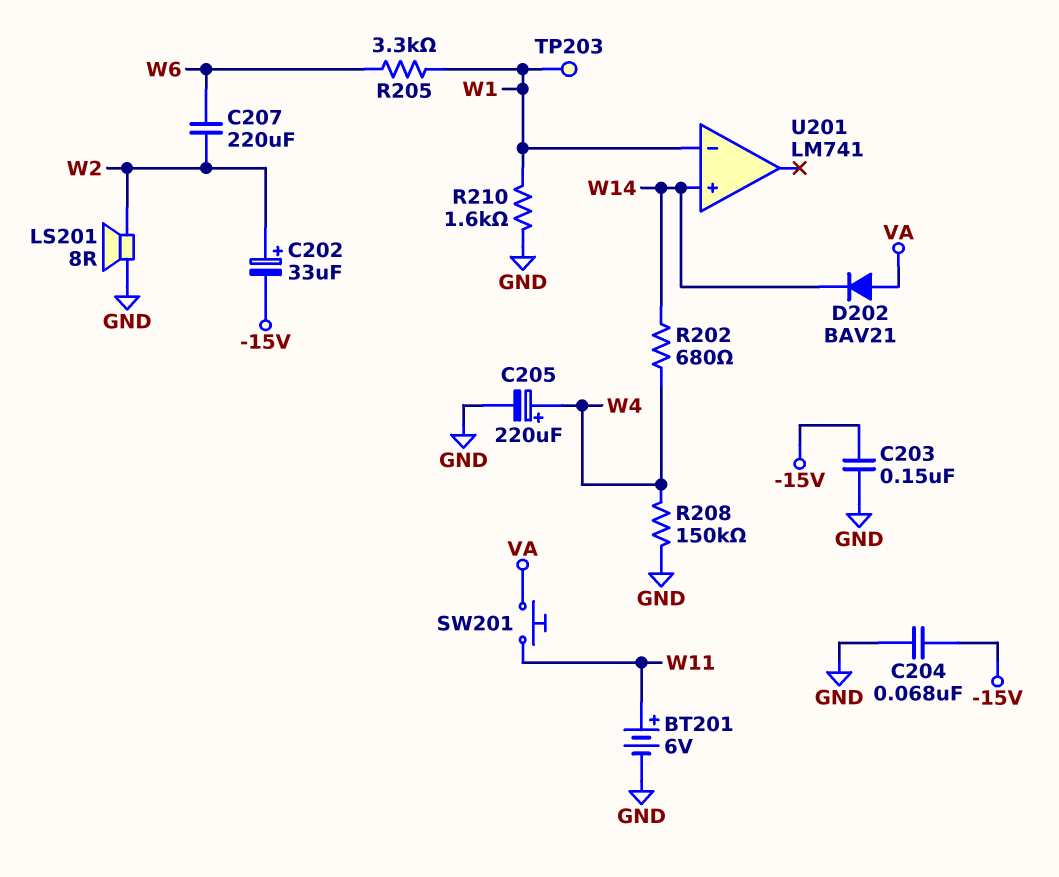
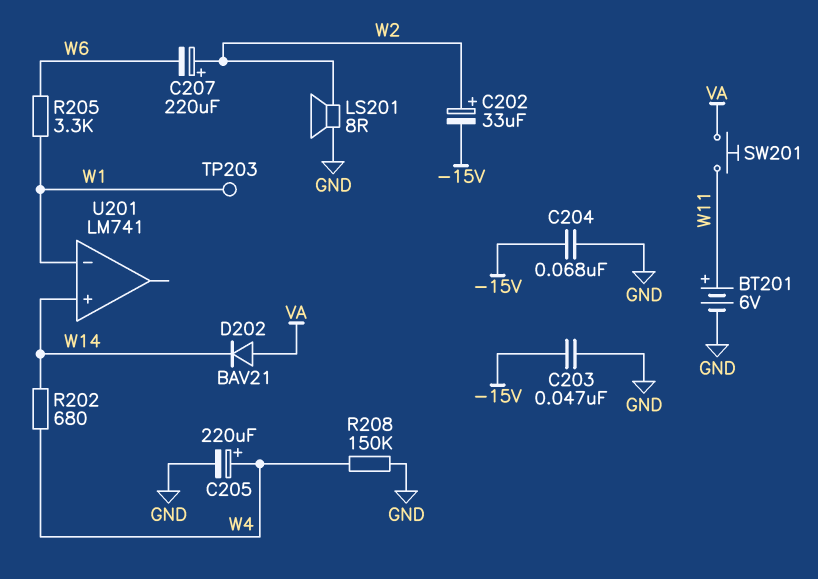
C203: 150nF (-15V, GND) -> 47nF (-15V, GND)
C207: 220uF (W2, W6) -> 220uF (plus W2, minus W6)
R210: 1.6k (GND, W1) -> none

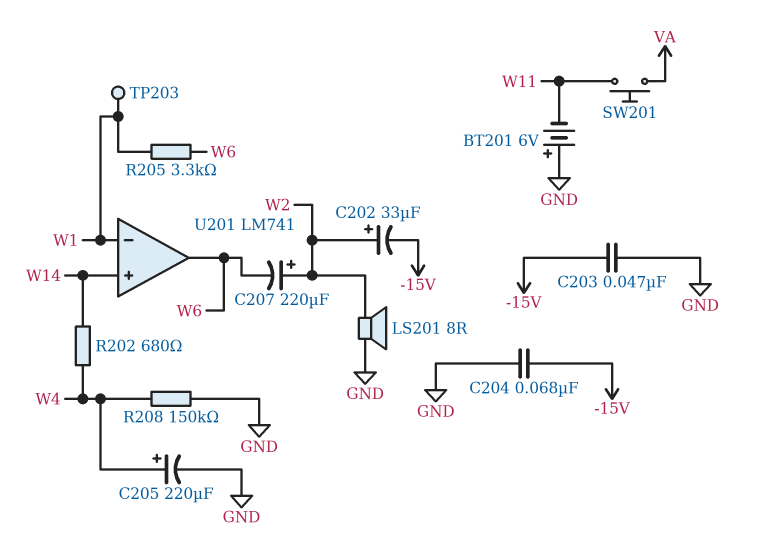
BT201: 6V (plus W11, minus GND) -> 6V (plus GND, minus W11)
D202: diode BAV21 (A VA, K W14) -> none
U201 pin out: none -> W6

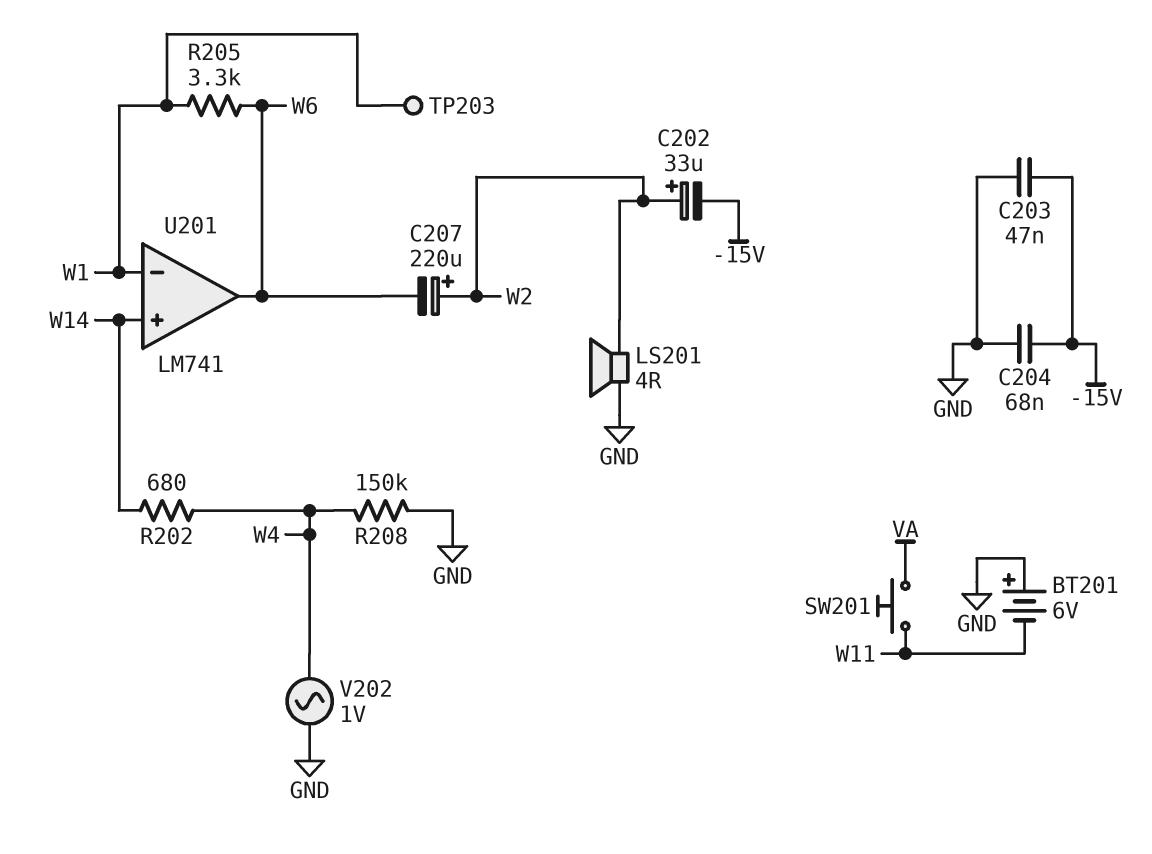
C205: 220uF (plus W4, minus GND) -> none
LS201: speaker 8R (GND, W2) -> speaker 4R (GND, W2)
V202: none -> AC 1V (GND, W4)

